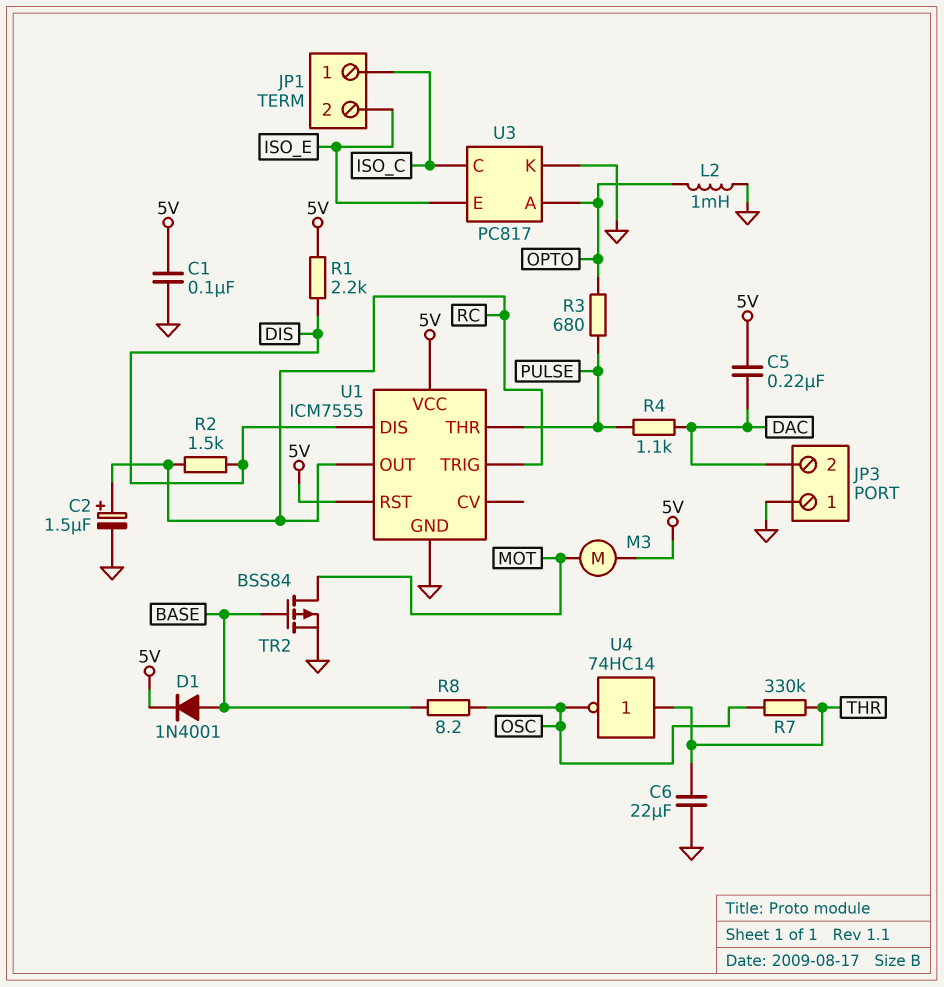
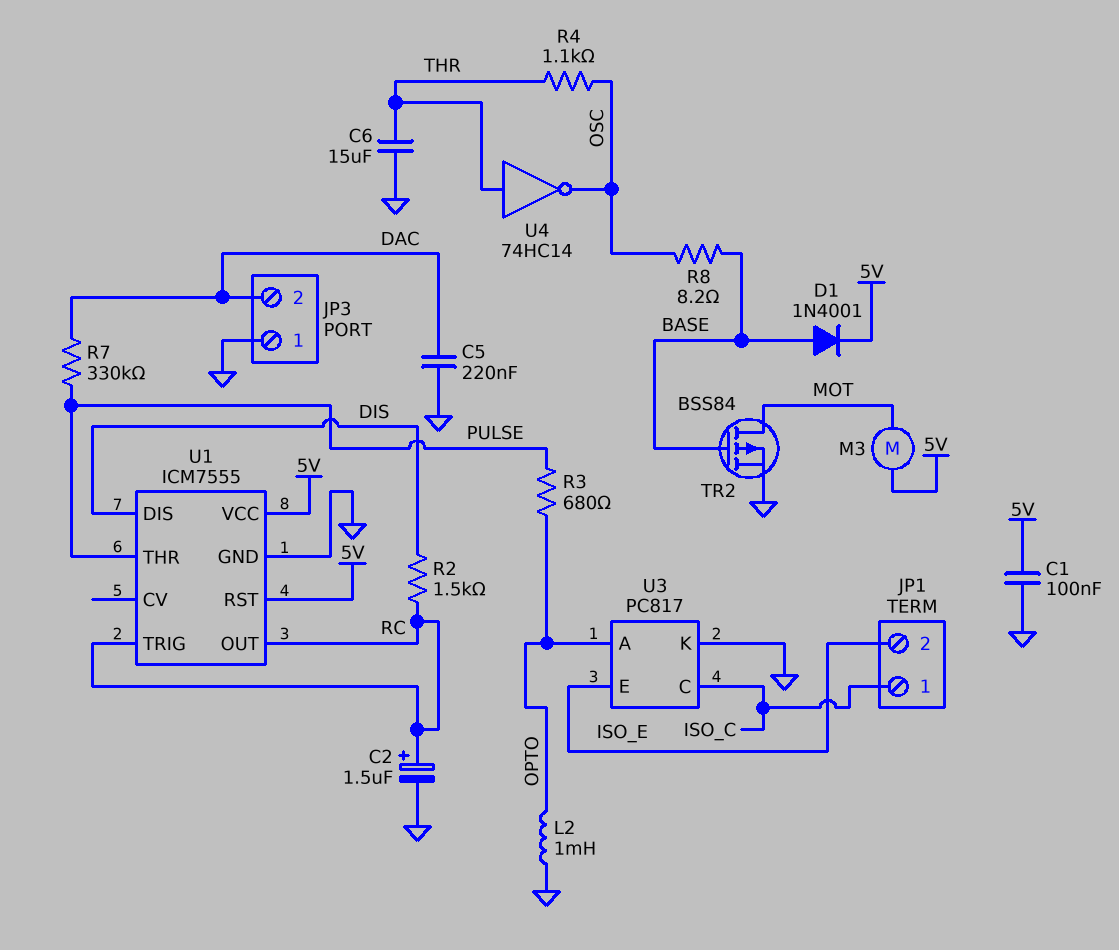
C5: 220nF (5V, DAC) -> 220nF (DAC, GND)
C6: 22uF (GND, THR) -> 15uF (GND, THR)
R1: 2.2k (5V, DIS) -> none
R4: 1.1k (DAC, PULSE) -> 1.1k (OSC, THR)
R7: 330k (OSC, THR) -> 330k (DAC, PULSE)

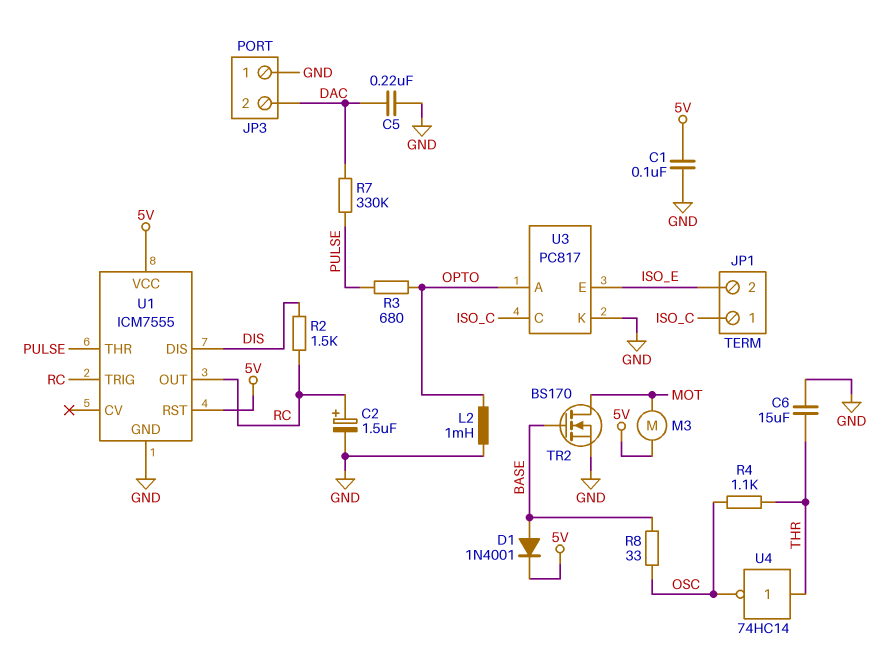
R8: 8.2 (BASE, OSC) -> 33 (BASE, OSC)
TR2: PMOS BSS84 (G BASE, D MOT, S GND) -> NMOS BS170 (G BASE, D MOT, S GND)

